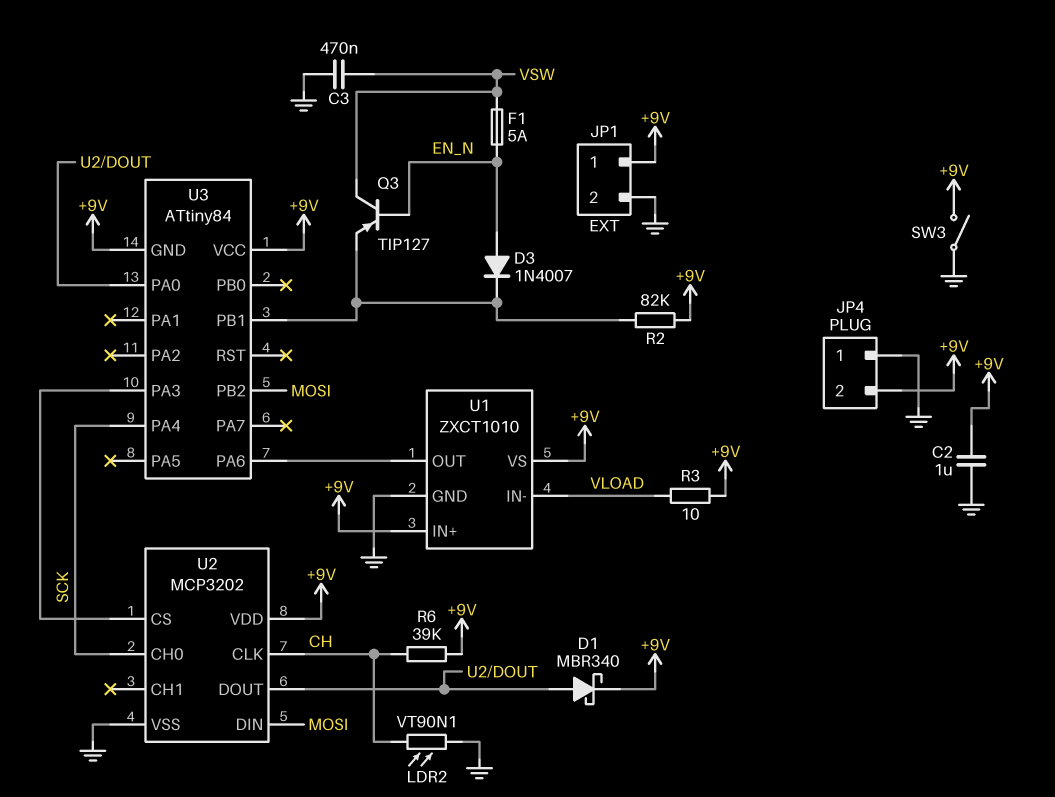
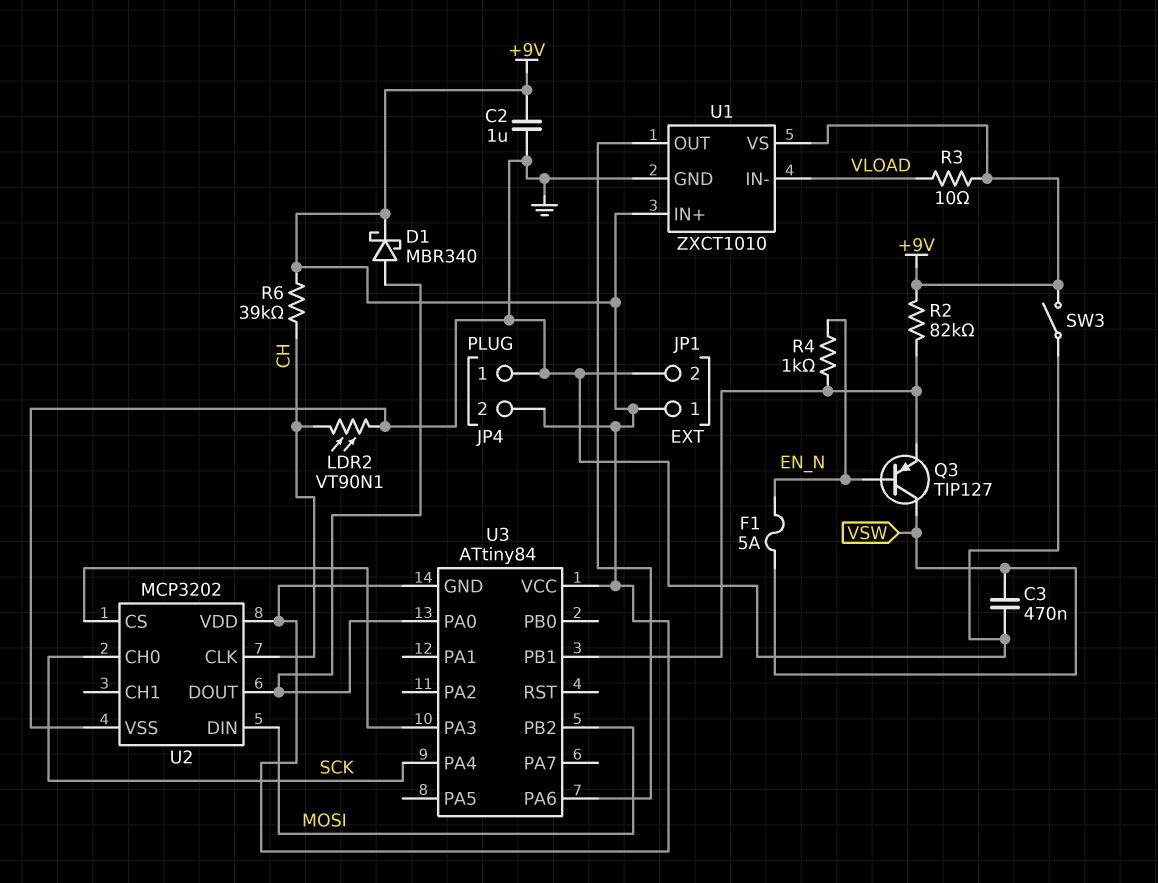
D3: diode 1N4007 (A EN_N, K U3/PB1) -> none
R4: none -> 1k (EN_N, U3/PB1)

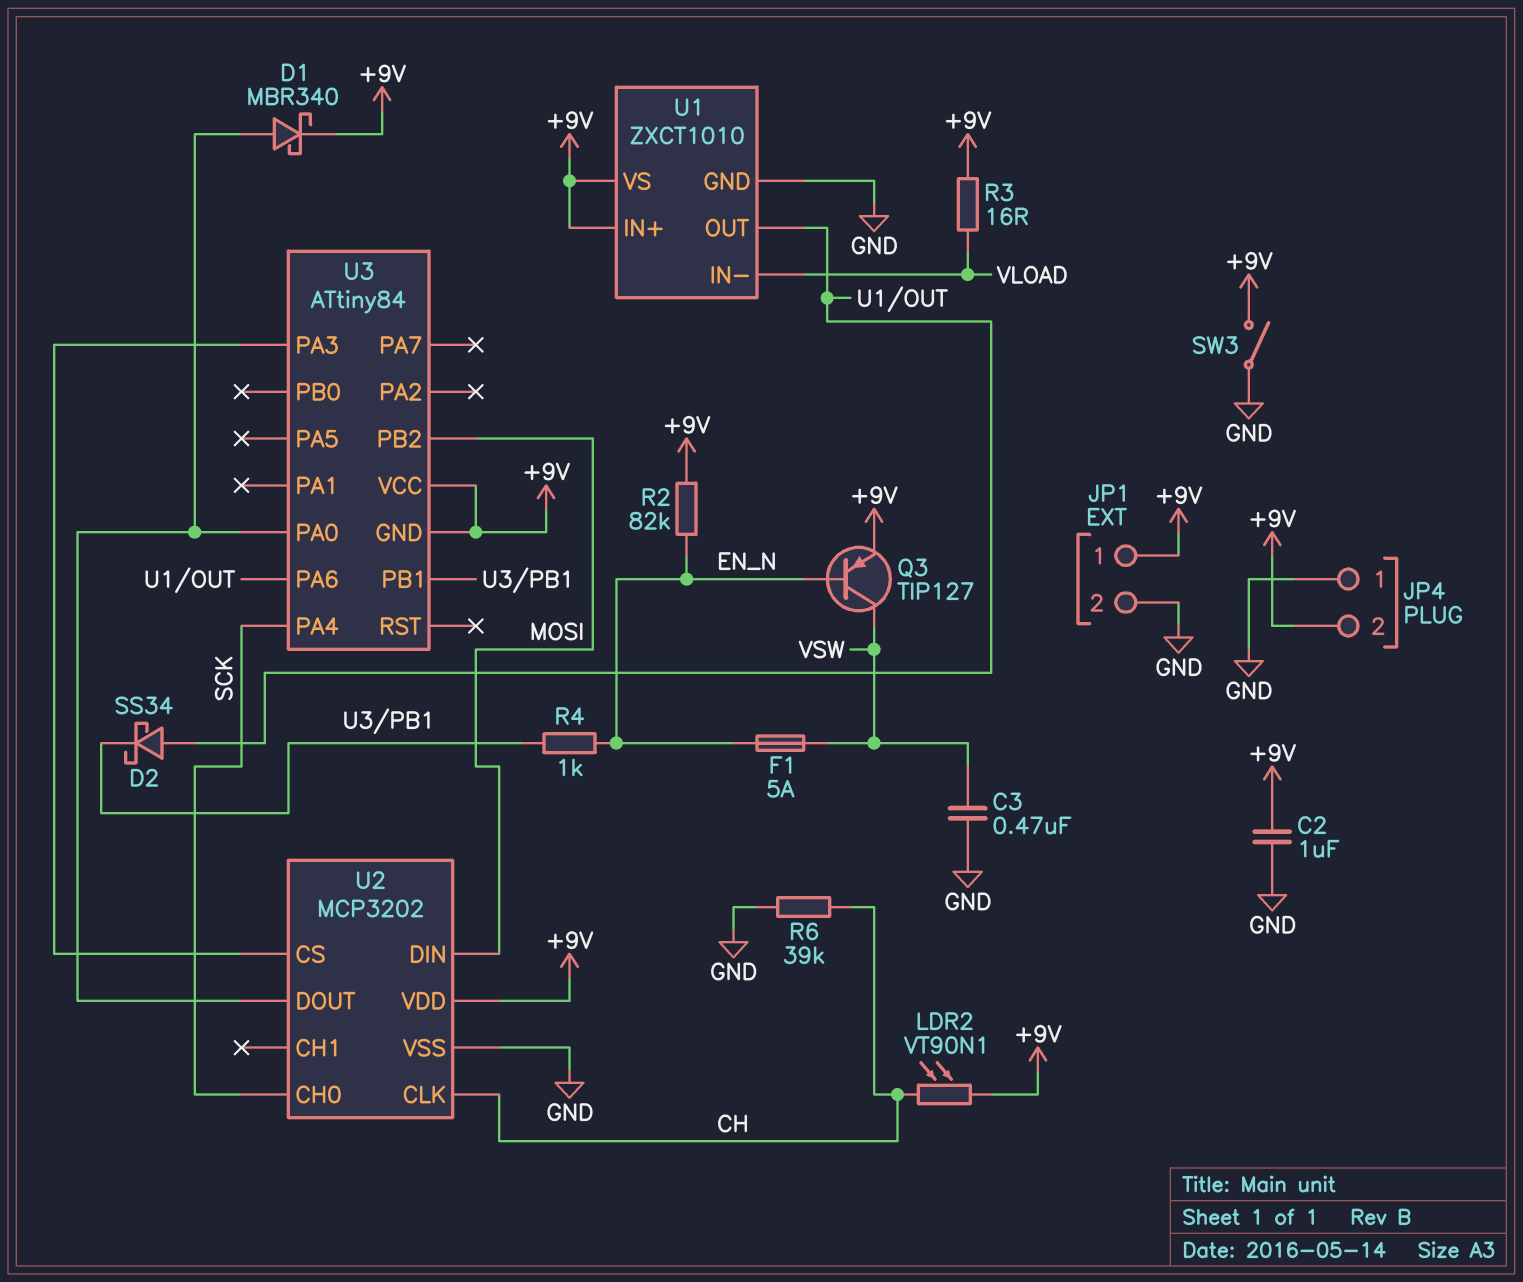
D2: none -> schottky SS34 (A U1/OUT, K U3/PB1)
LDR2: VT90N1 (CH, GND) -> VT90N1 (+9V, CH)
Q3: PNP TIP127 (B EN_N, C VSW, E U3/PB1) -> PNP TIP127 (B EN_N, C VSW, E +9V)
R2: 82k (+9V, U3/PB1) -> 82k (+9V, EN_N)
R3: 10 (+9V, VLOAD) -> 16 (+9V, VLOAD)
R6: 39k (+9V, CH) -> 39k (CH, GND)

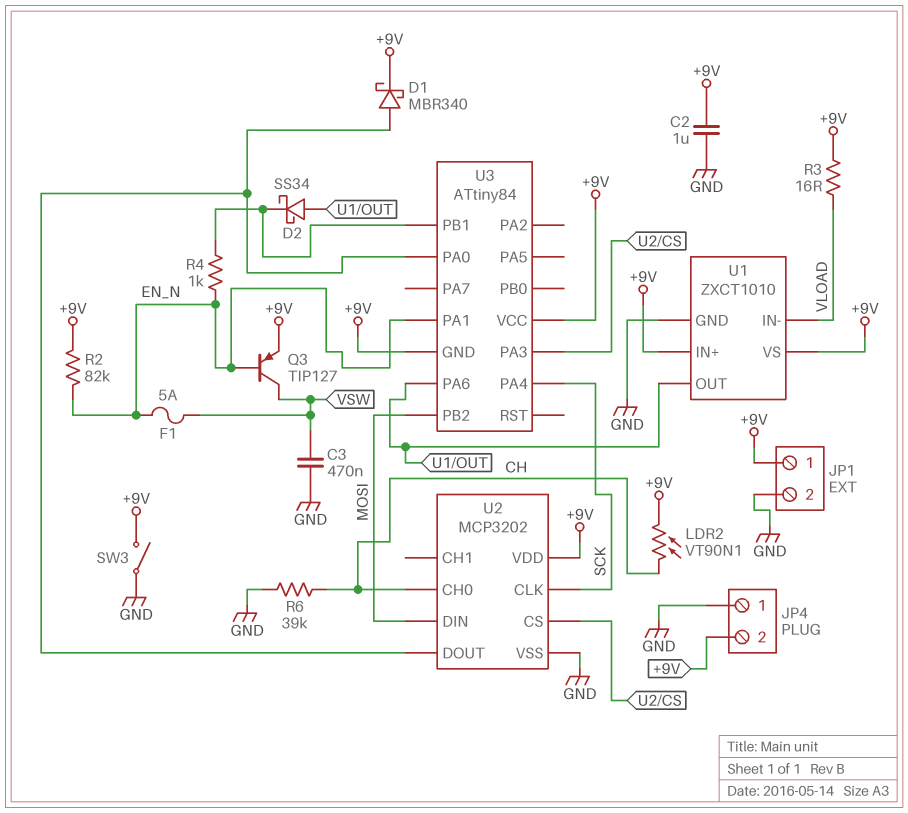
U2 pin CH0: SCK -> CH
U2 pin CLK: CH -> SCK
U3 pin PA1: none -> EN_N

